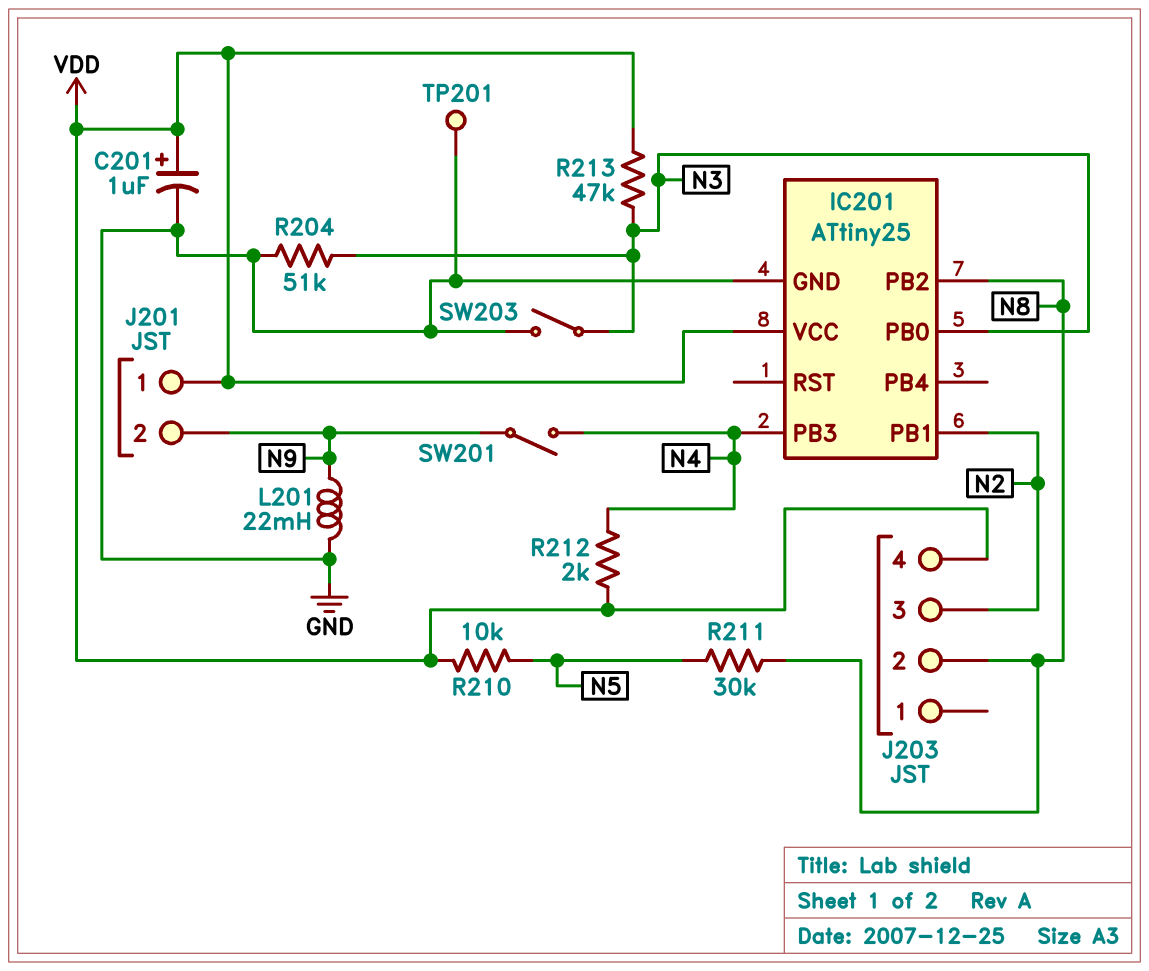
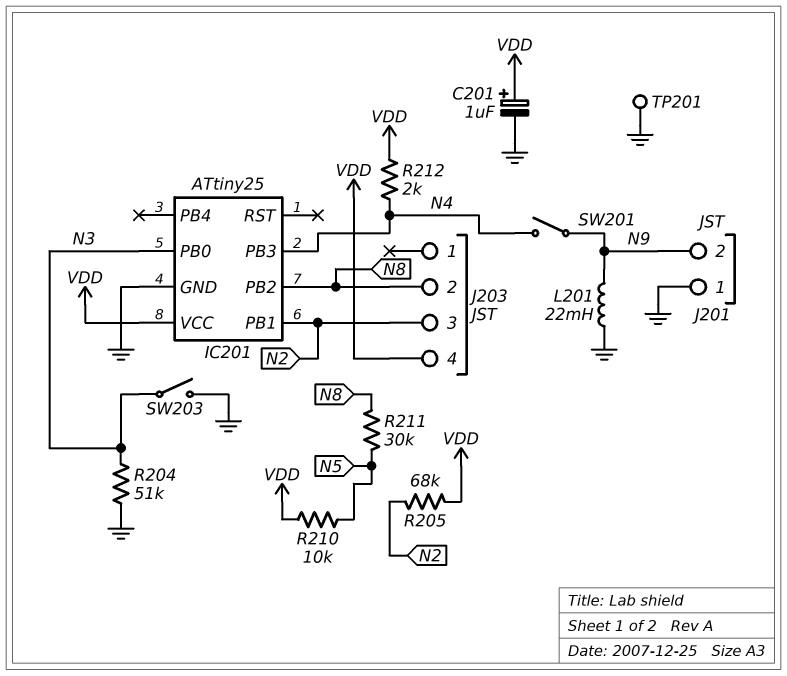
J201 pin 1: VDD -> GND
R205: none -> 68k (N2, VDD)
R213: 47k (N3, VDD) -> none

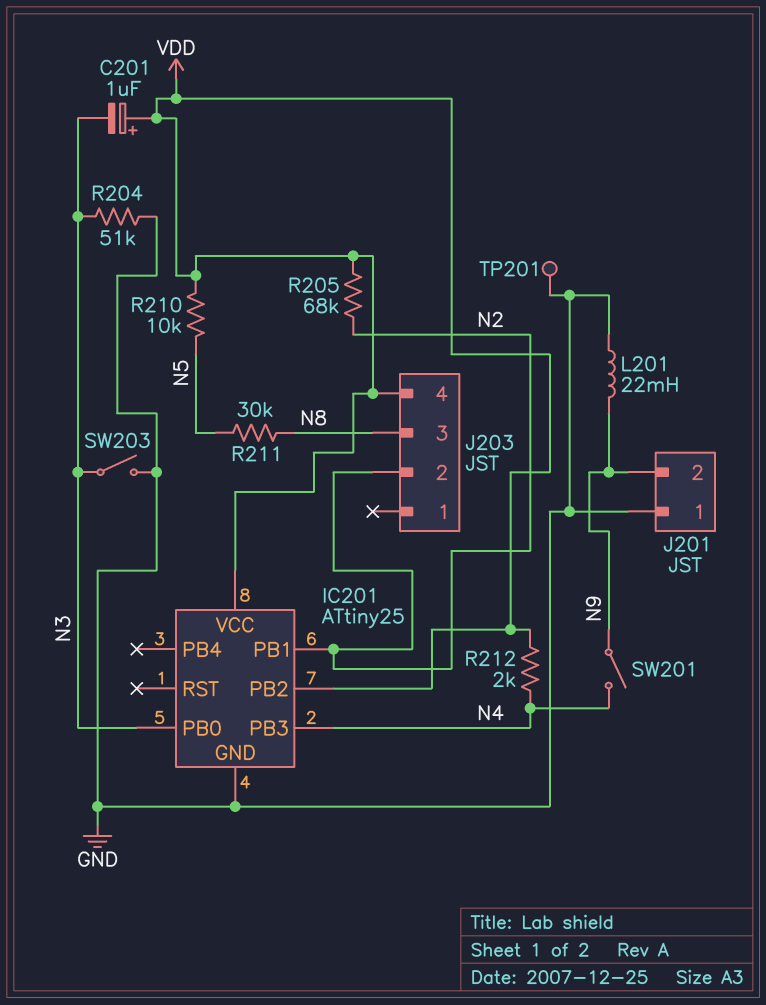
C201: 1uF (plus VDD, minus GND) -> 1uF (plus VDD, minus N3)
IC201 pin PB2: N8 -> VDD
J203 pin 2: N8 -> N2
J203 pin 3: N2 -> N8

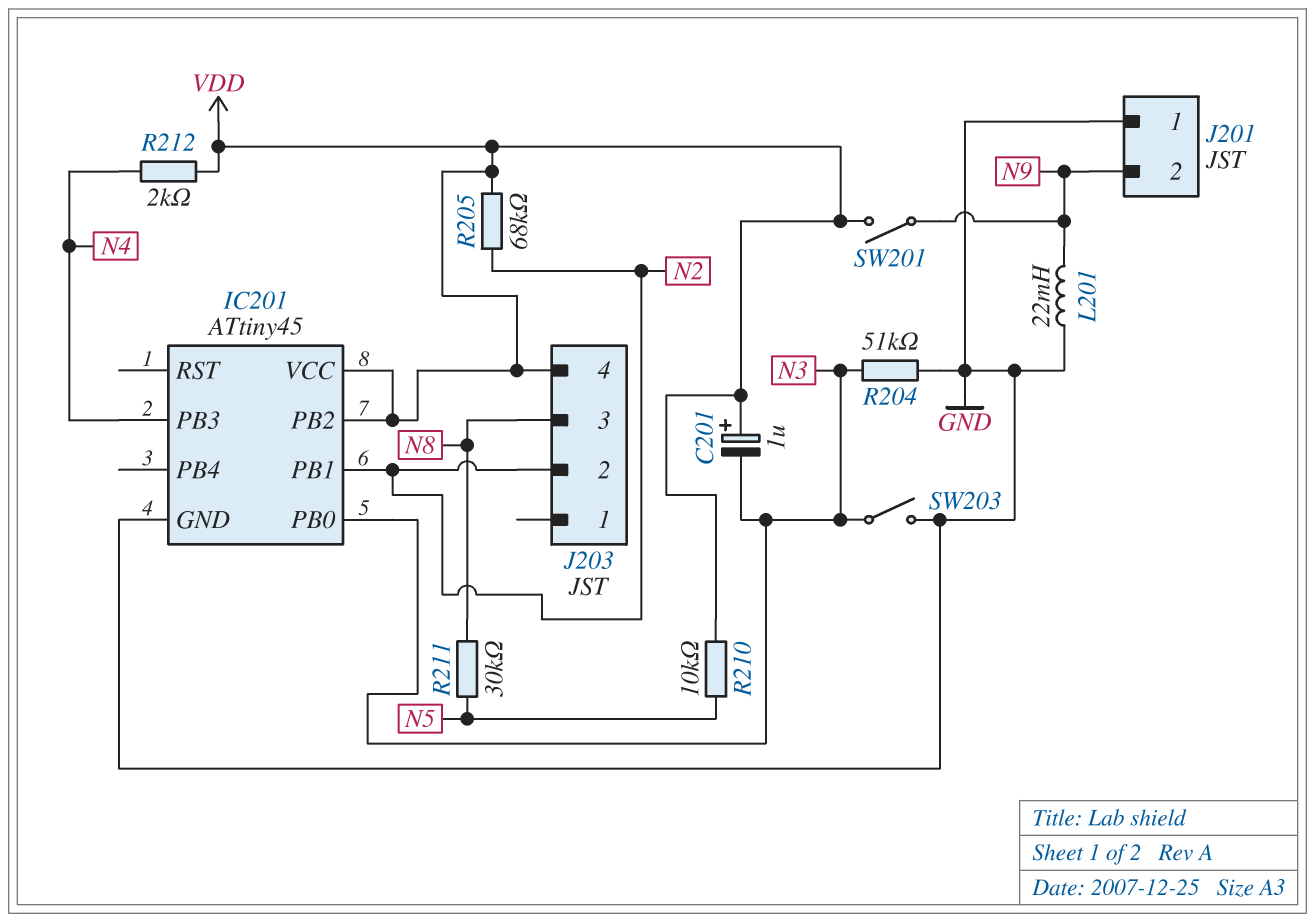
IC201: ATtiny25 -> ATtiny45
SW201: switch (N4, N9) -> switch (N9, VDD)
TP201: test point (GND) -> none

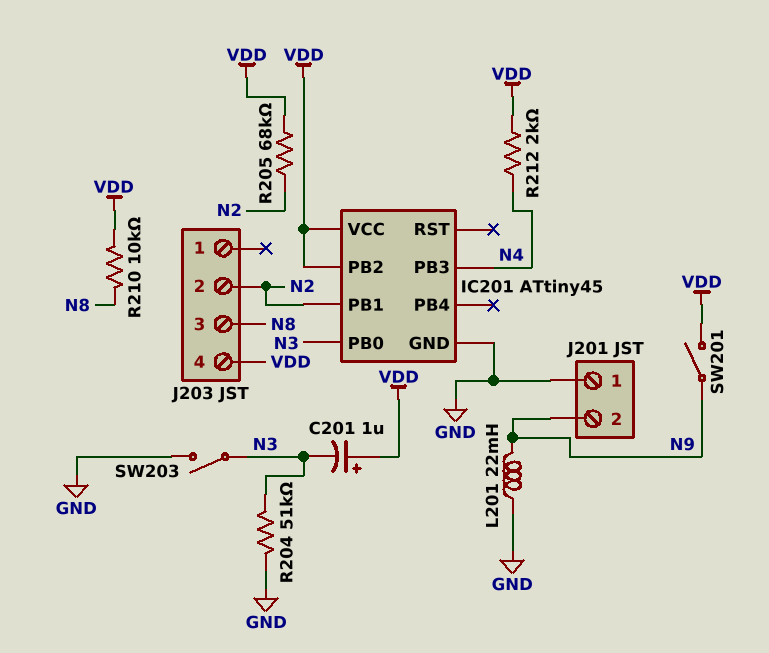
R210: 10k (N5, VDD) -> 10k (N8, VDD)
R211: 30k (N5, N8) -> none

